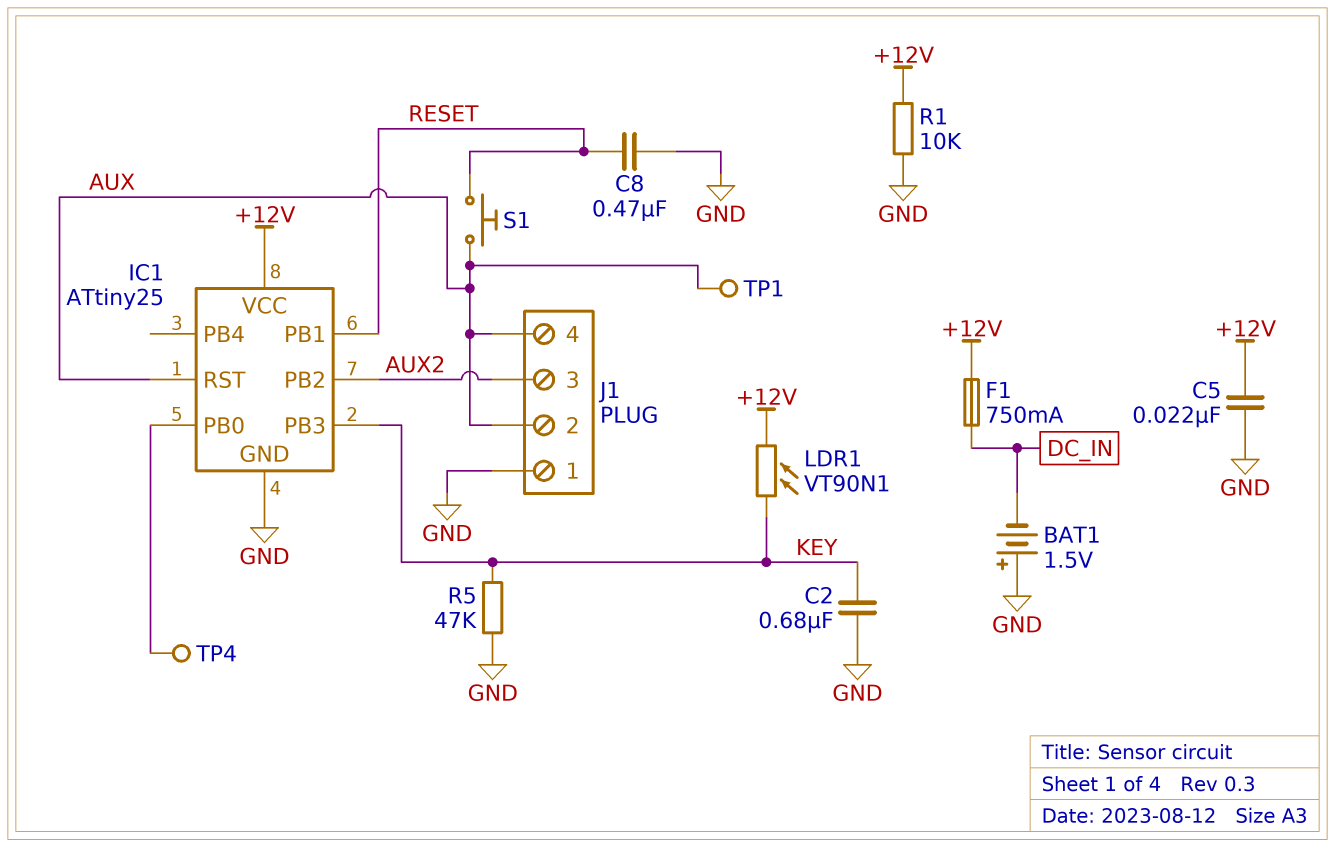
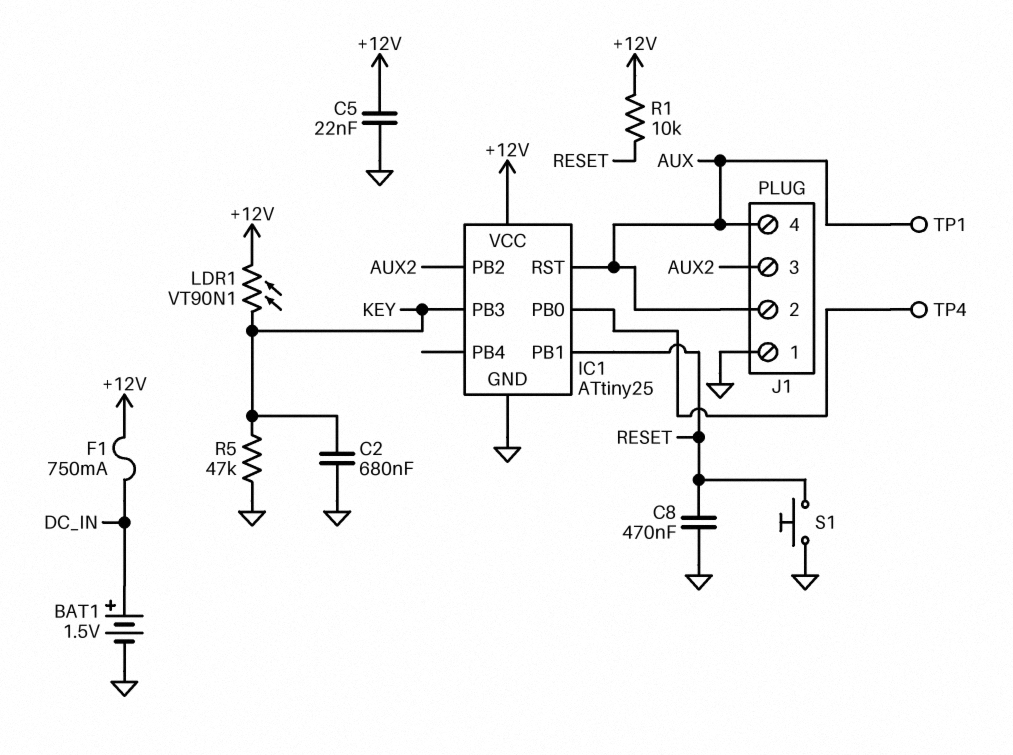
BAT1: 1.5V (plus GND, minus DC_IN) -> 1.5V (plus DC_IN, minus GND)
R1: 10k (+12V, GND) -> 10k (+12V, RESET)
S1: button (AUX, RESET) -> button (GND, RESET)

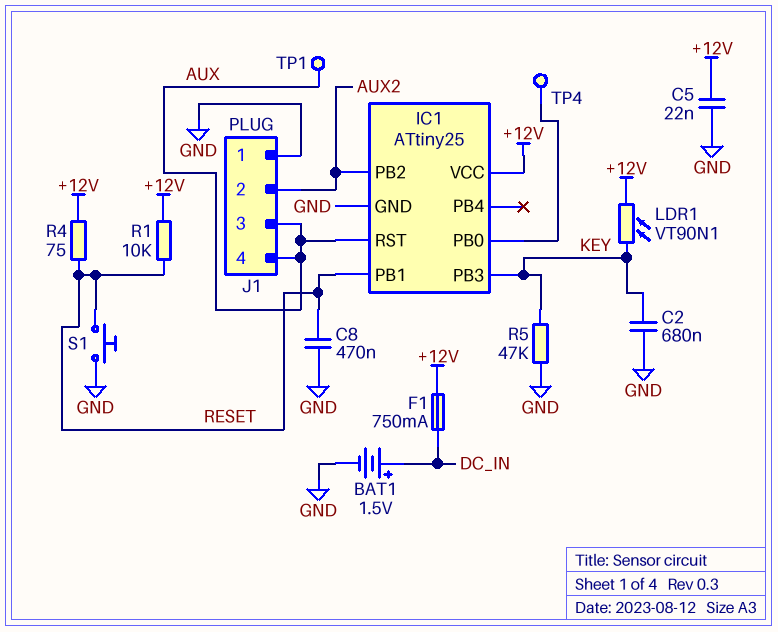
J1 pin 2: AUX -> AUX2
J1 pin 3: AUX2 -> AUX
R4: none -> 75 (+12V, RESET)

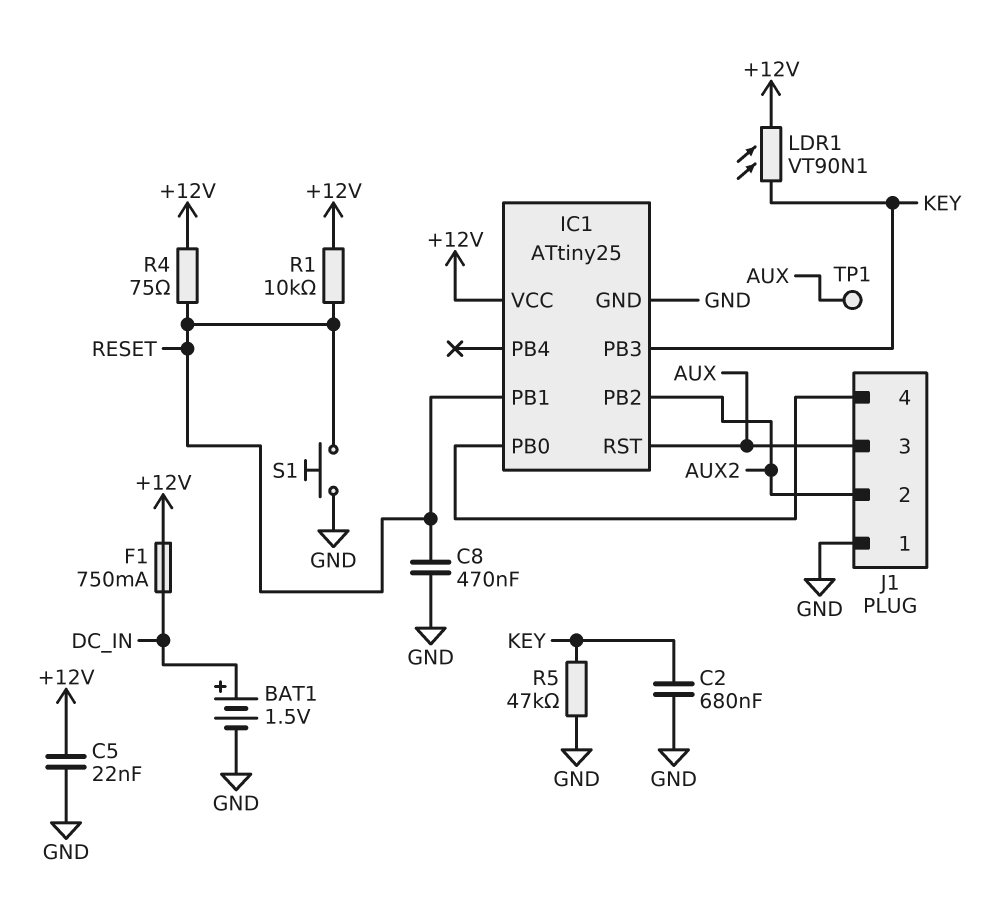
J1 pin 4: AUX -> IC1/PB0
TP4: test point (IC1/PB0) -> none

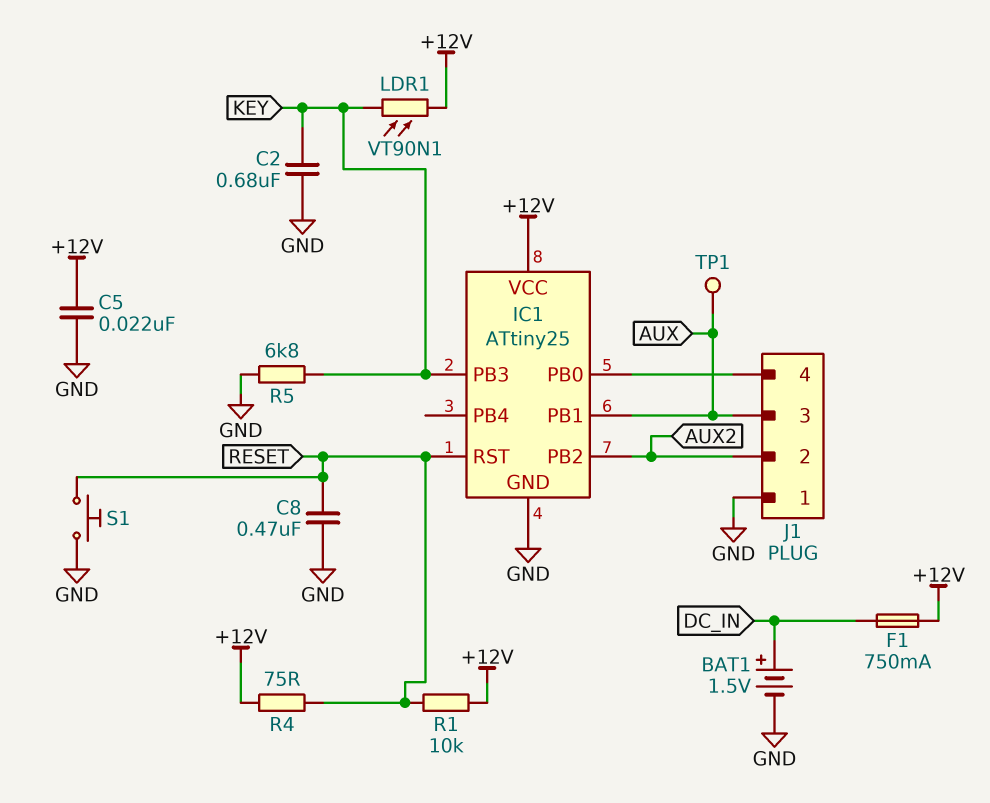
IC1 pin PB1: RESET -> AUX
IC1 pin RST: AUX -> RESET
R5: 47k (GND, KEY) -> 6.8k (GND, KEY)

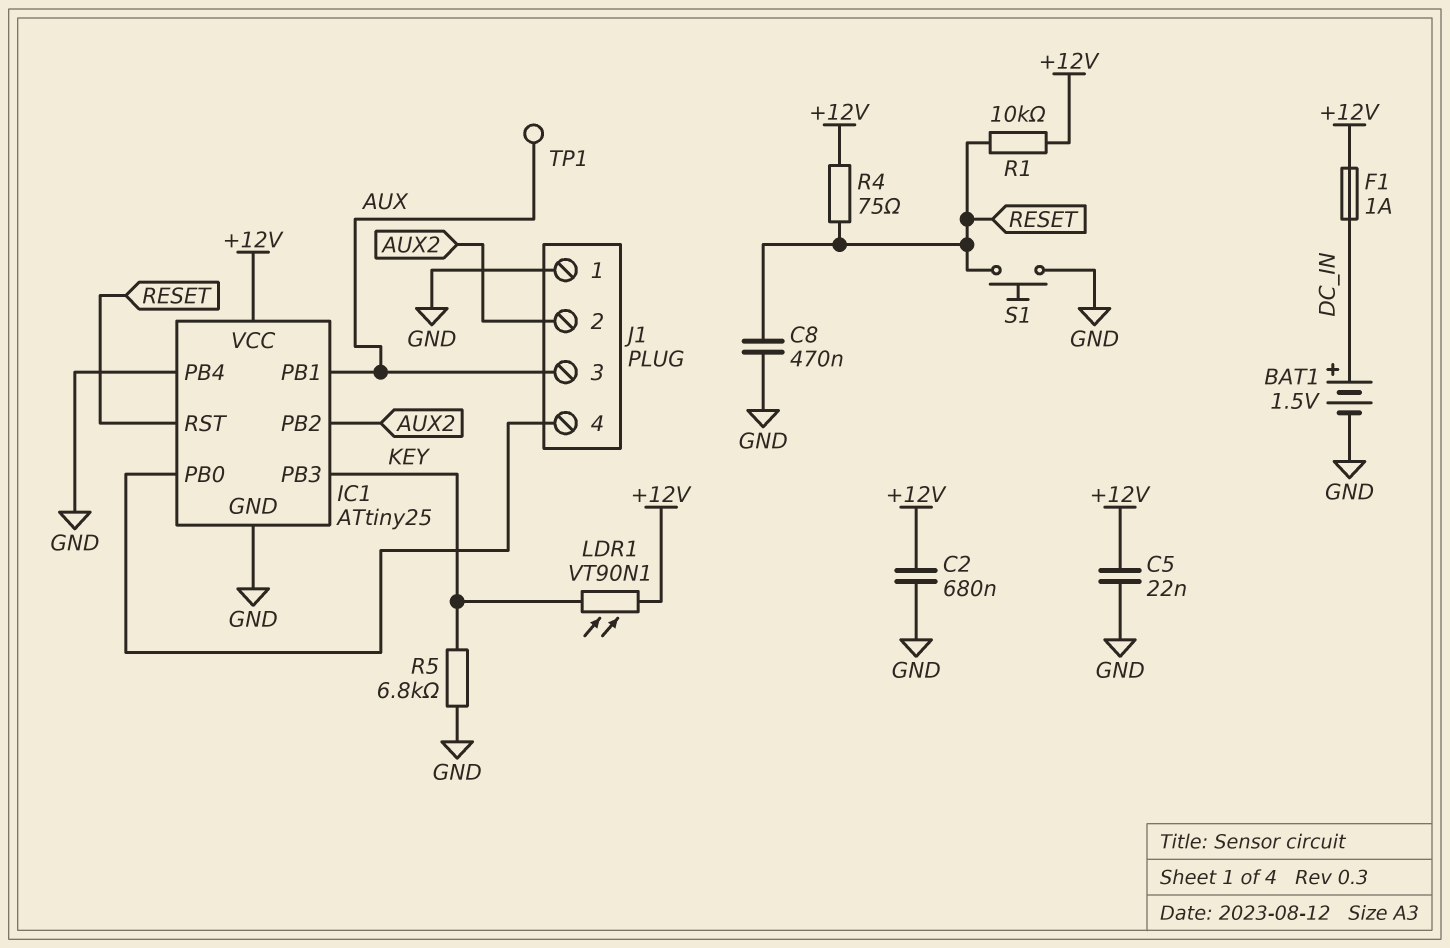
C2: 680nF (GND, KEY) -> 680nF (+12V, GND)
F1: 750mA (+12V, DC_IN) -> 1A (+12V, DC_IN)
IC1 pin PB4: none -> GND

